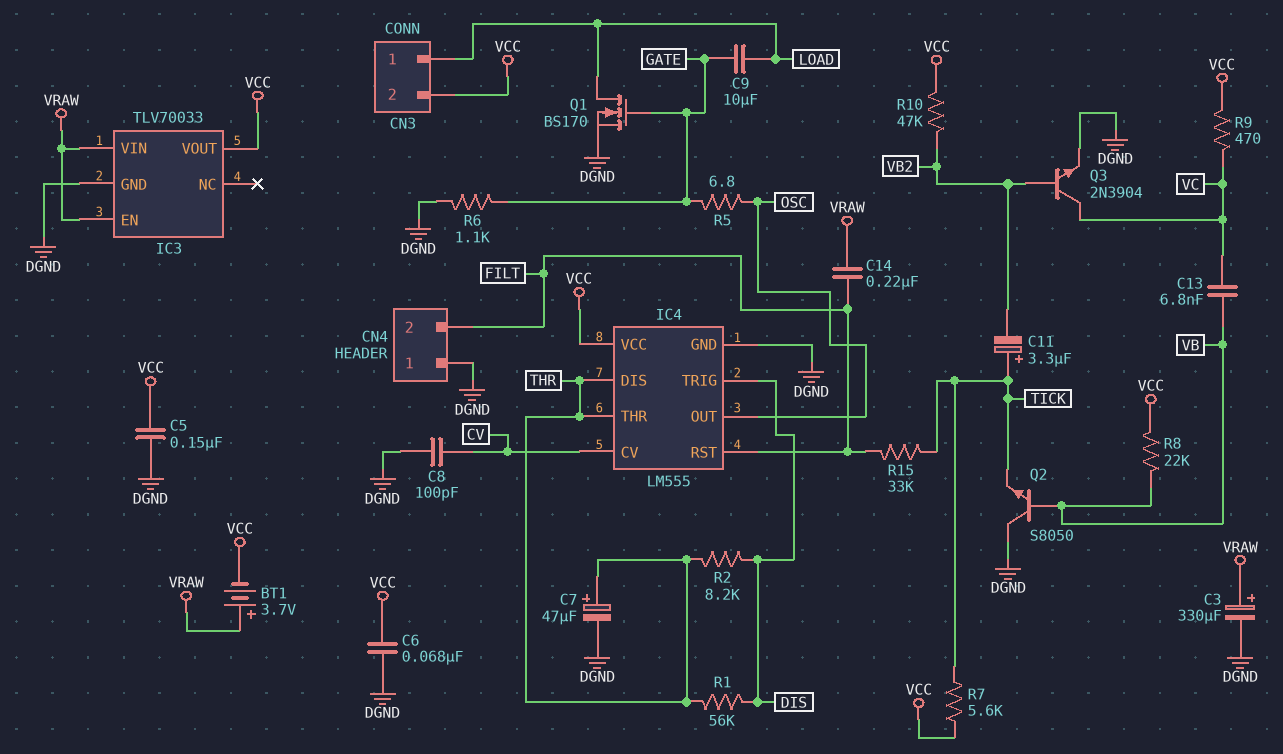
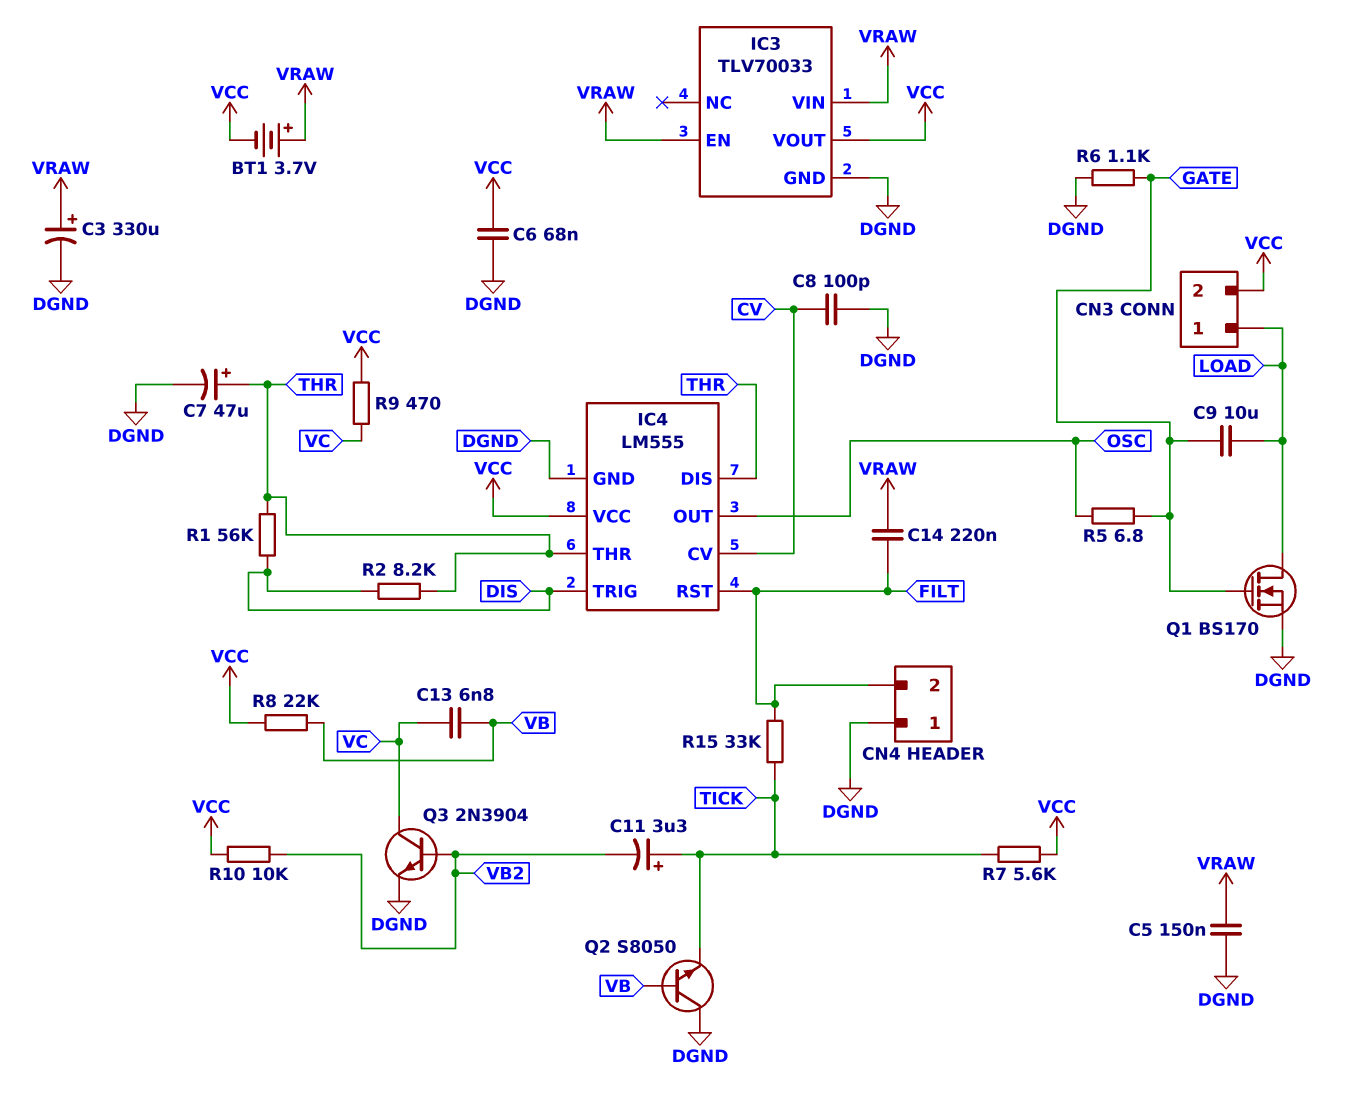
C5: 150nF (DGND, VCC) -> 150nF (DGND, VRAW)
R10: 47k (VB2, VCC) -> 10k (VB2, VCC)

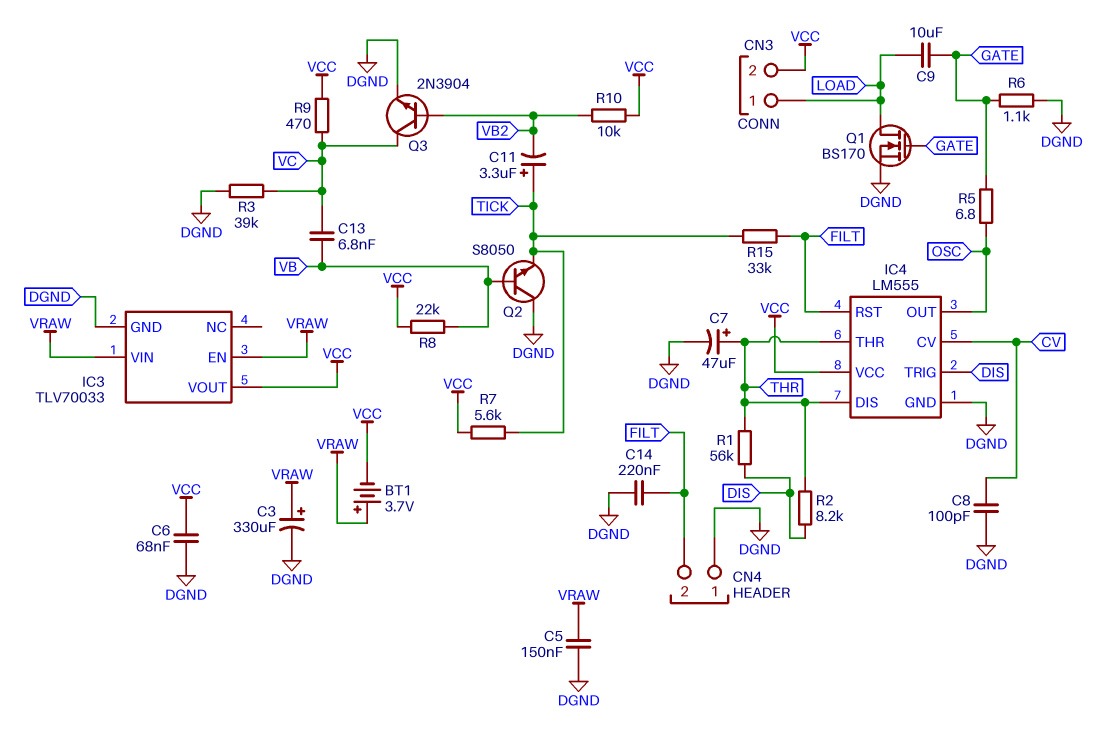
C14: 220nF (FILT, VRAW) -> 220nF (DGND, FILT)
R3: none -> 39k (DGND, VC)

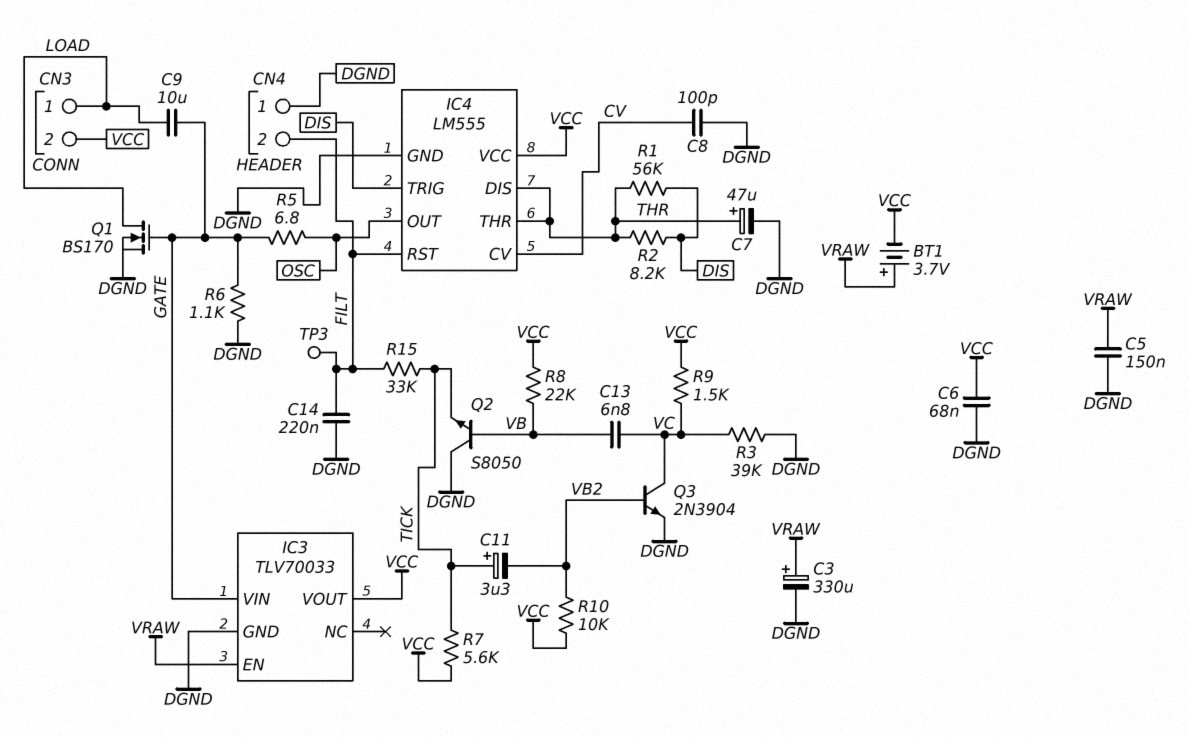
IC3 pin VIN: VRAW -> GATE
R9: 470 (VC, VCC) -> 1.5k (VC, VCC)
TP3: none -> test point (FILT)

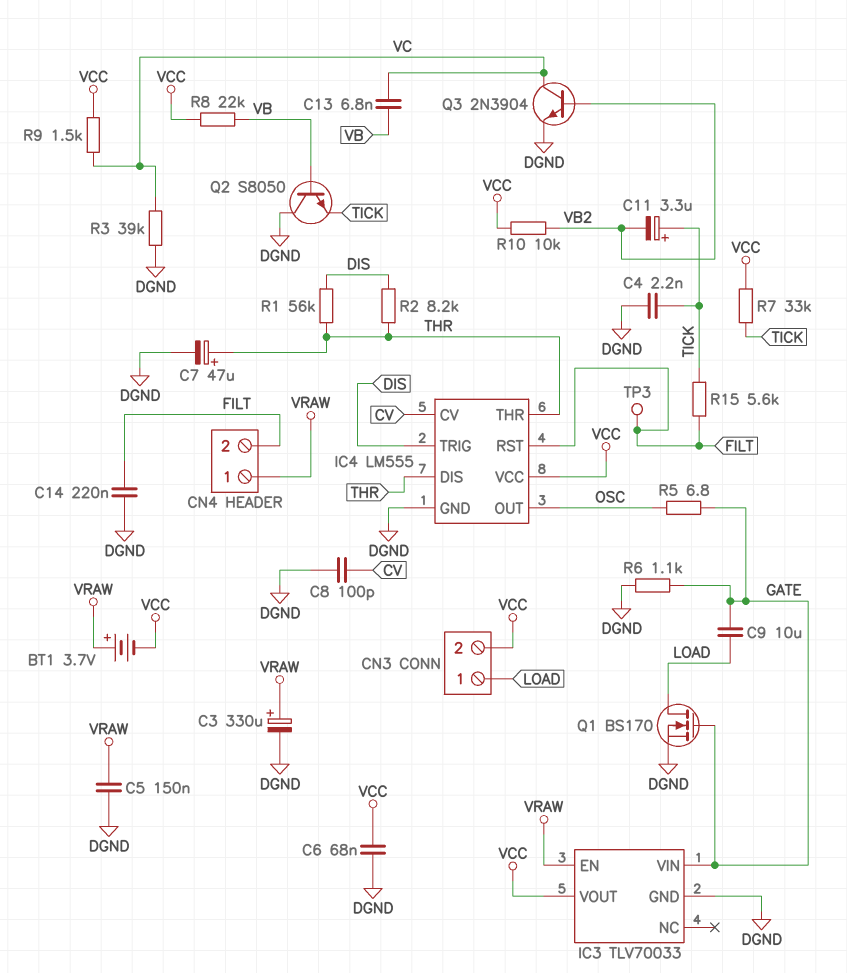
C4: none -> 2.2nF (DGND, TICK)
CN4 pin 1: DGND -> VRAW
R7: 5.6k (TICK, VCC) -> 33k (TICK, VCC)
R15: 33k (FILT, TICK) -> 5.6k (FILT, TICK)

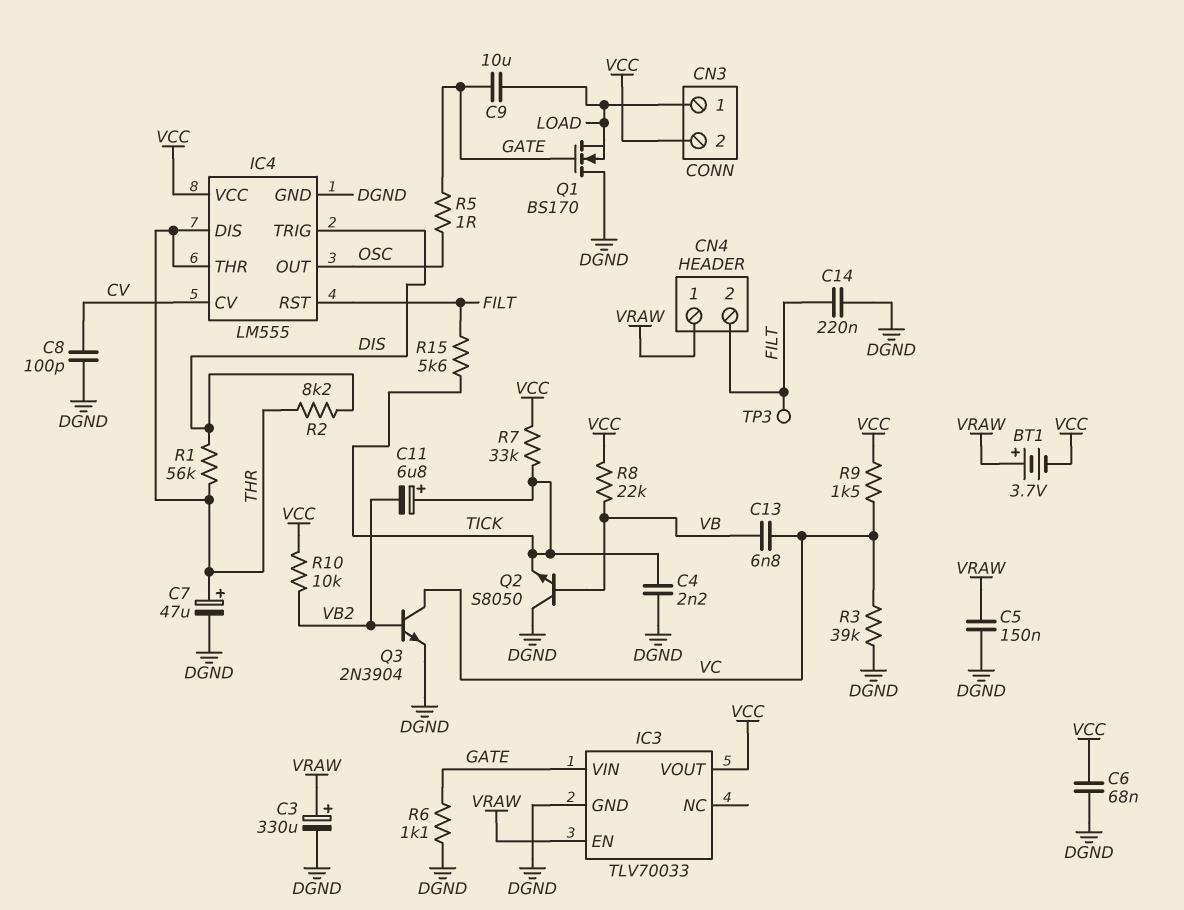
C11: 3.3uF (plus TICK, minus VB2) -> 6.8uF (plus TICK, minus VB2)
Q1: NMOS BS170 (G GATE, D LOAD, S DGND) -> NMOS BS170 (G GATE, D DGND, S LOAD)
R5: 6.8 (GATE, OSC) -> 1 (GATE, OSC)

